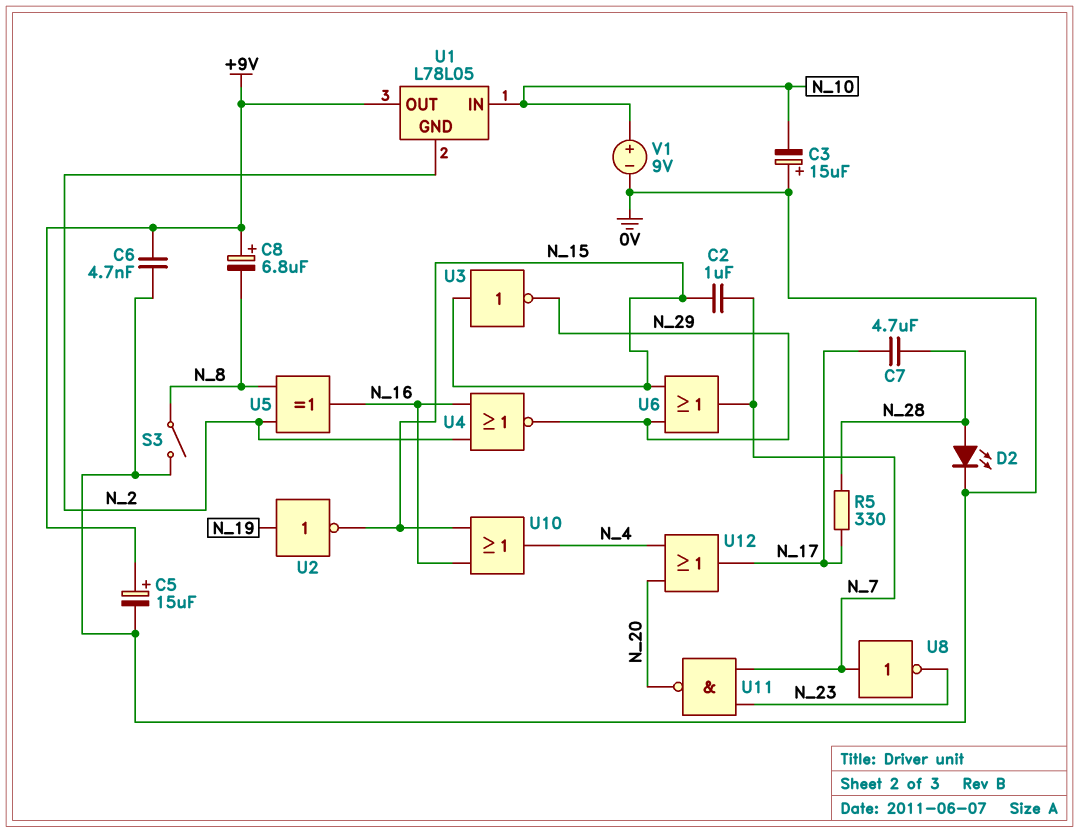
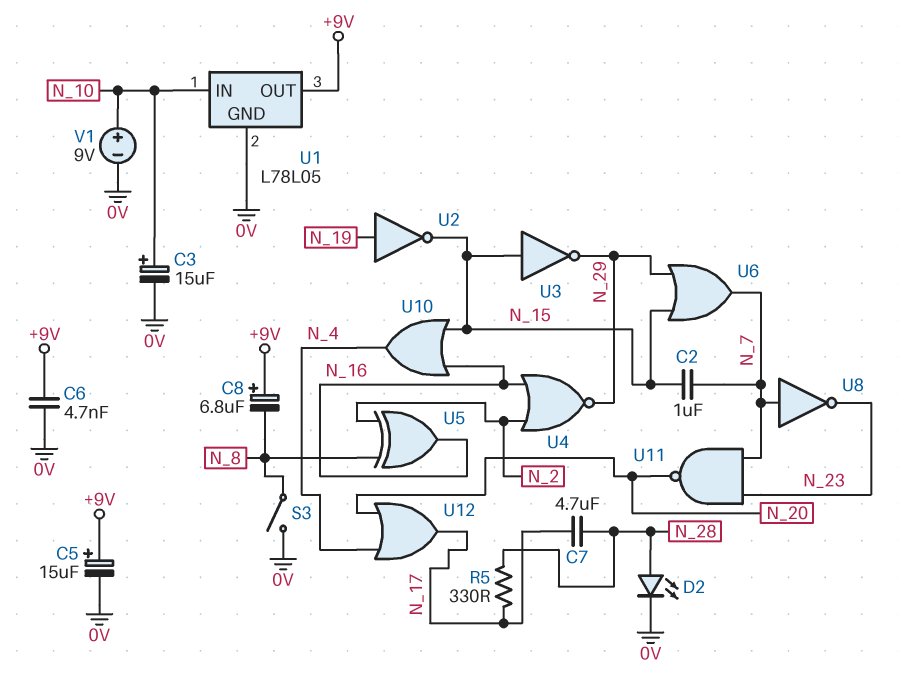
C3: 15uF (plus 0V, minus N_10) -> 15uF (plus N_10, minus 0V)
U1 pin GND: N_2 -> 0V

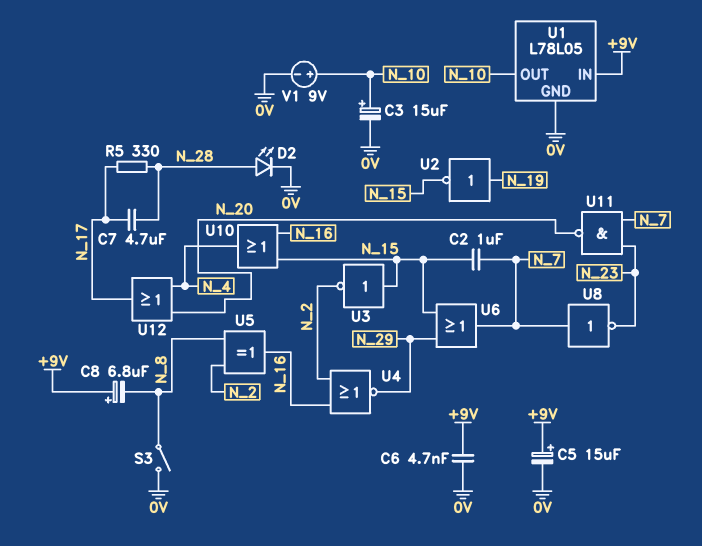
U1 pin IN: N_10 -> +9V
U1 pin OUT: +9V -> N_10
U3: NOT (in N_15, out N_29) -> NOT (in N_15, out N_2)

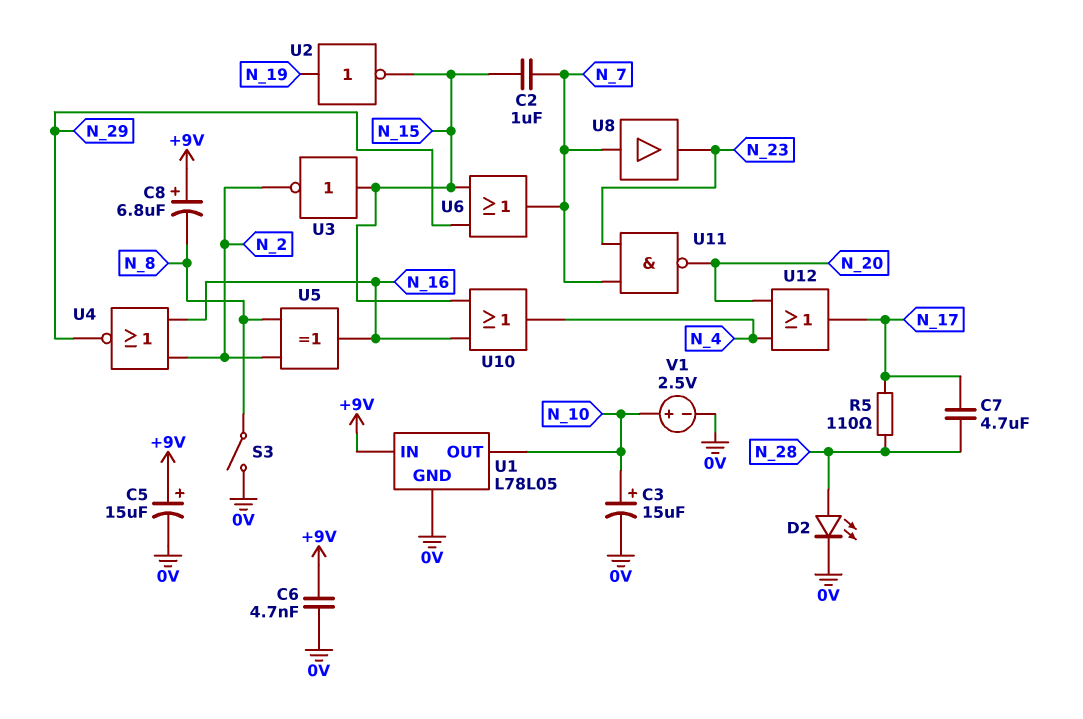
R5: 330 (N_17, N_28) -> 110 (N_17, N_28)
U8: NOT (in N_7, out N_23) -> buffer (in N_7, out N_23)
V1: 9V (plus N_10, minus 0V) -> 2.5V (plus N_10, minus 0V)

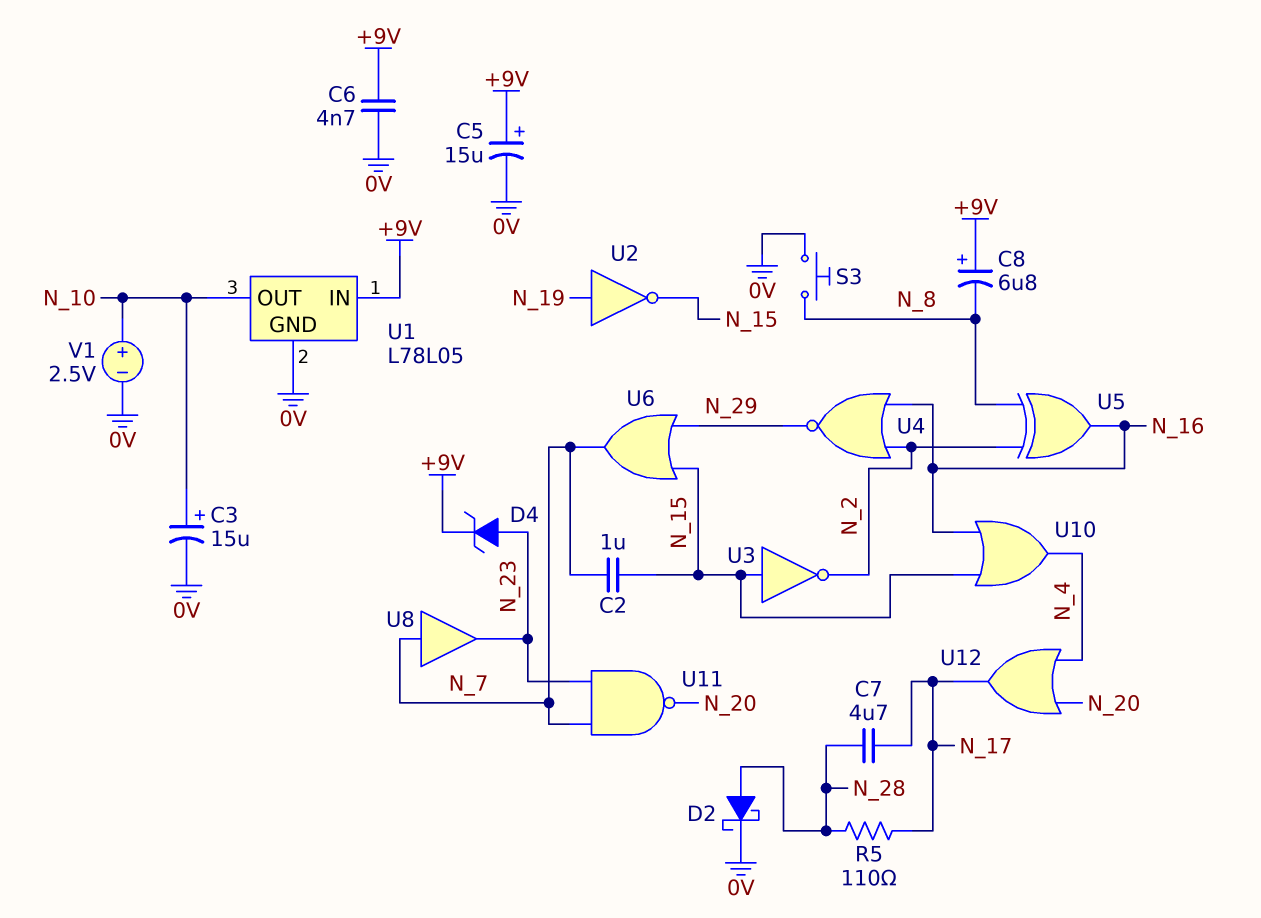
D2: LED (A N_28, K 0V) -> schottky (A N_28, K 0V)
D4: none -> zener (A N_23, K +9V)
S3: switch (0V, N_8) -> button (0V, N_8)

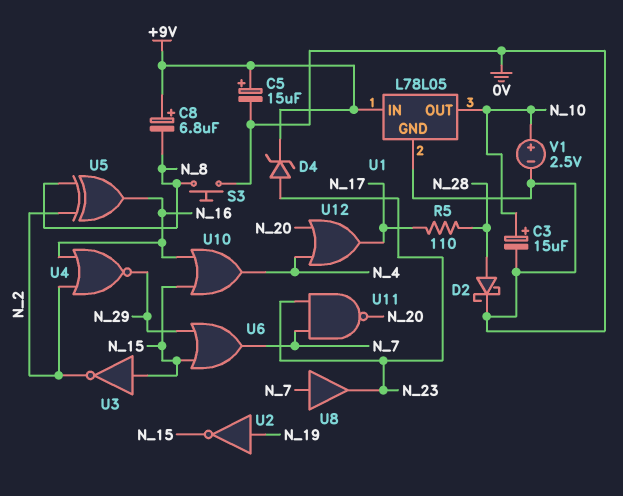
C2: 1uF (N_7, N_15) -> none
C6: 4.7nF (+9V, 0V) -> none
C7: 4.7uF (N_17, N_28) -> none

